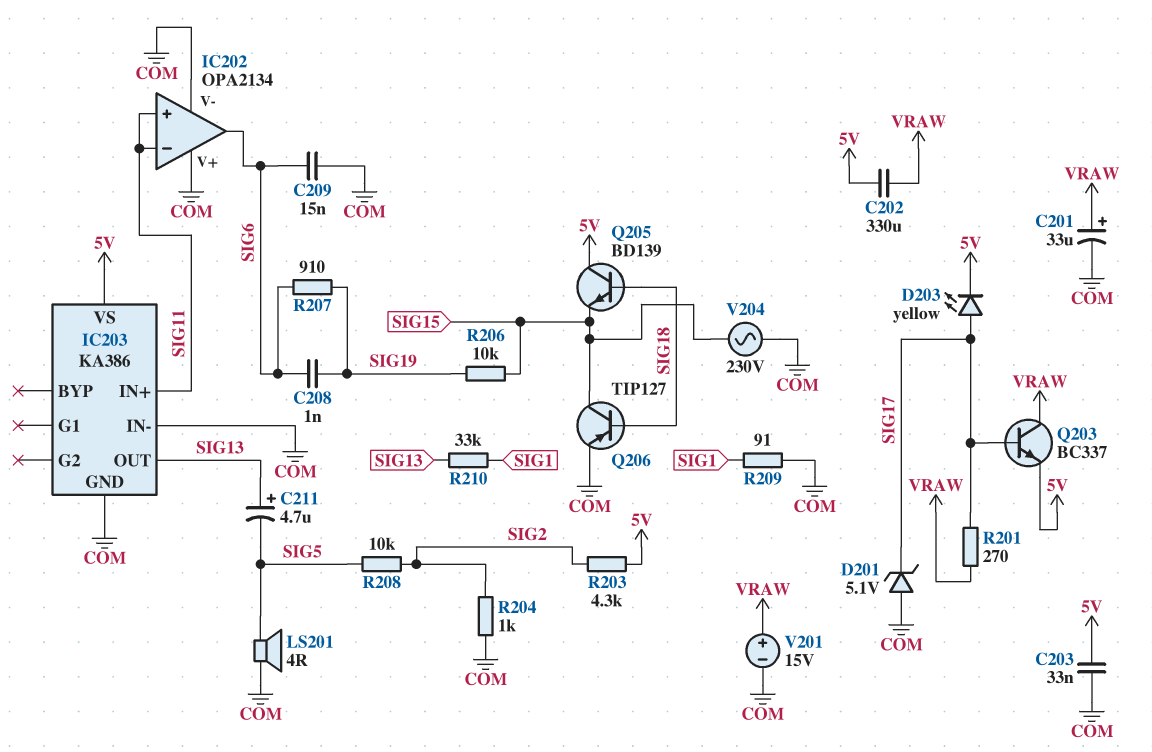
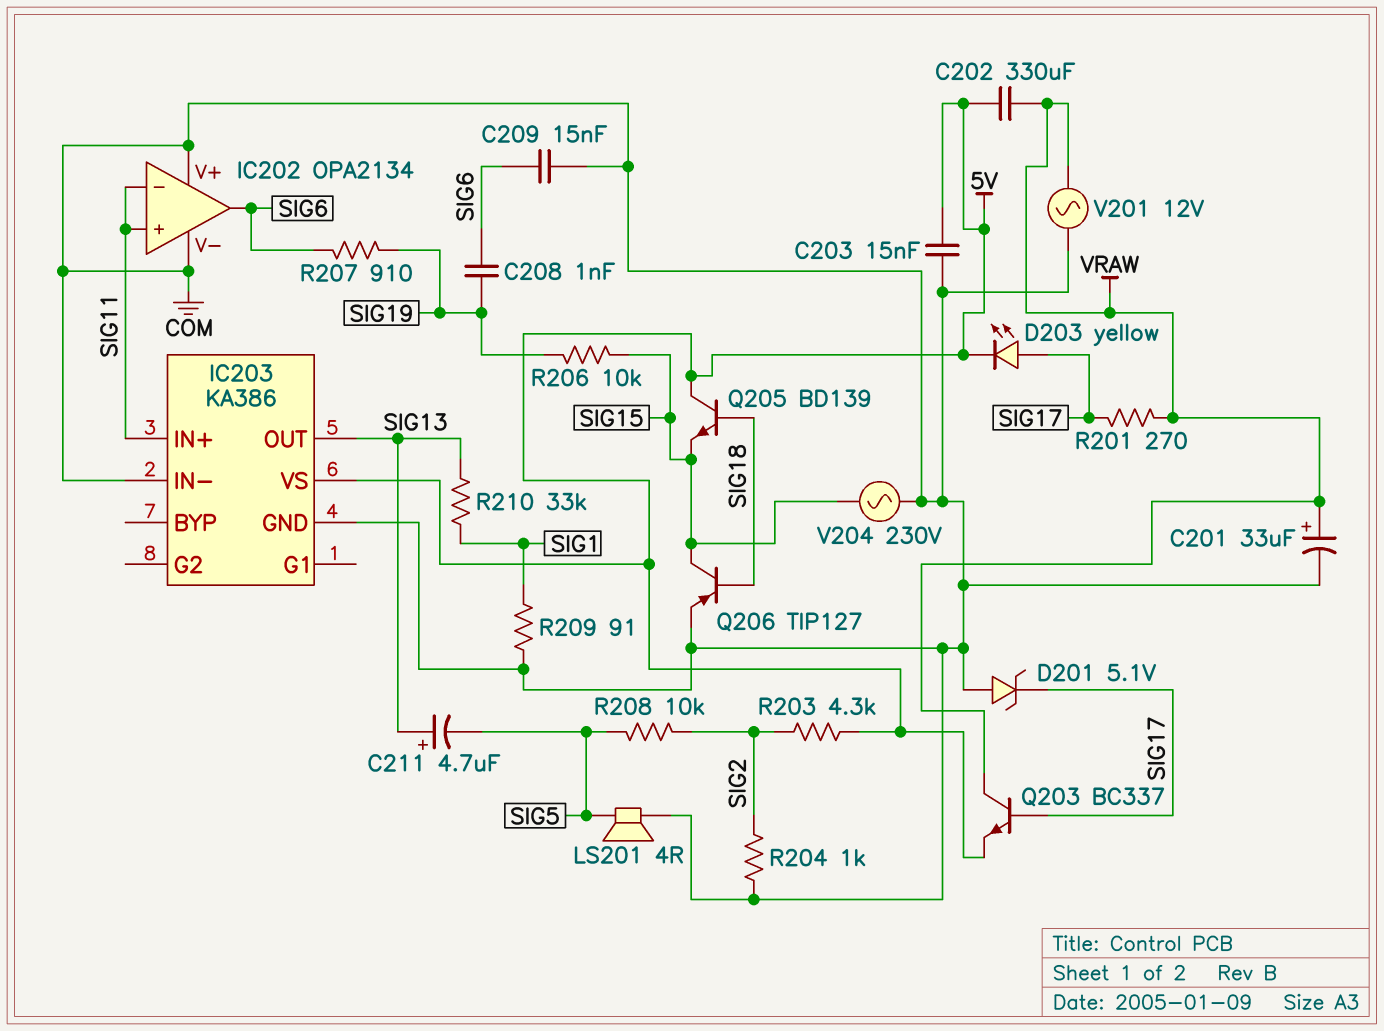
C203: 33nF (5V, COM) -> 15nF (5V, COM)
V201: 15V (plus VRAW, minus COM) -> AC 12V (COM, VRAW)

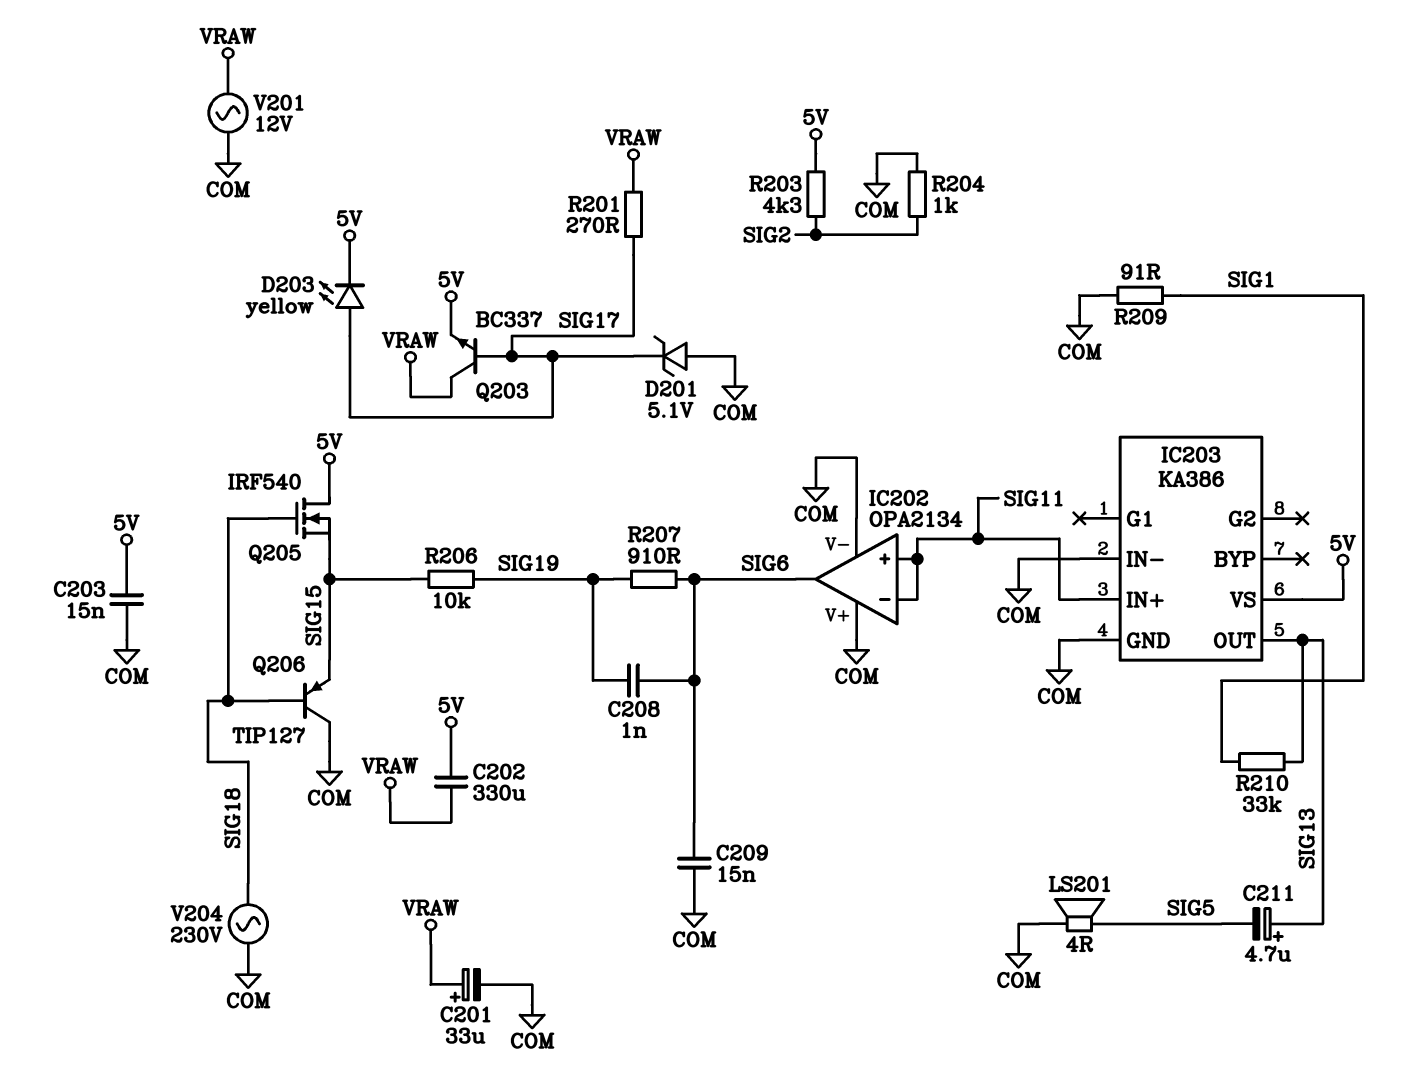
Q205: NPN BD139 (B SIG18, C 5V, E SIG15) -> NMOS IRF540 (G SIG18, D 5V, S SIG15)
Q206: PNP TIP127 (B SIG18, C SIG15, E COM) -> PNP TIP127 (B SIG18, C COM, E SIG15)
R208: 10k (SIG2, SIG5) -> none
V204: AC 230V (COM, SIG15) -> AC 230V (COM, SIG18)

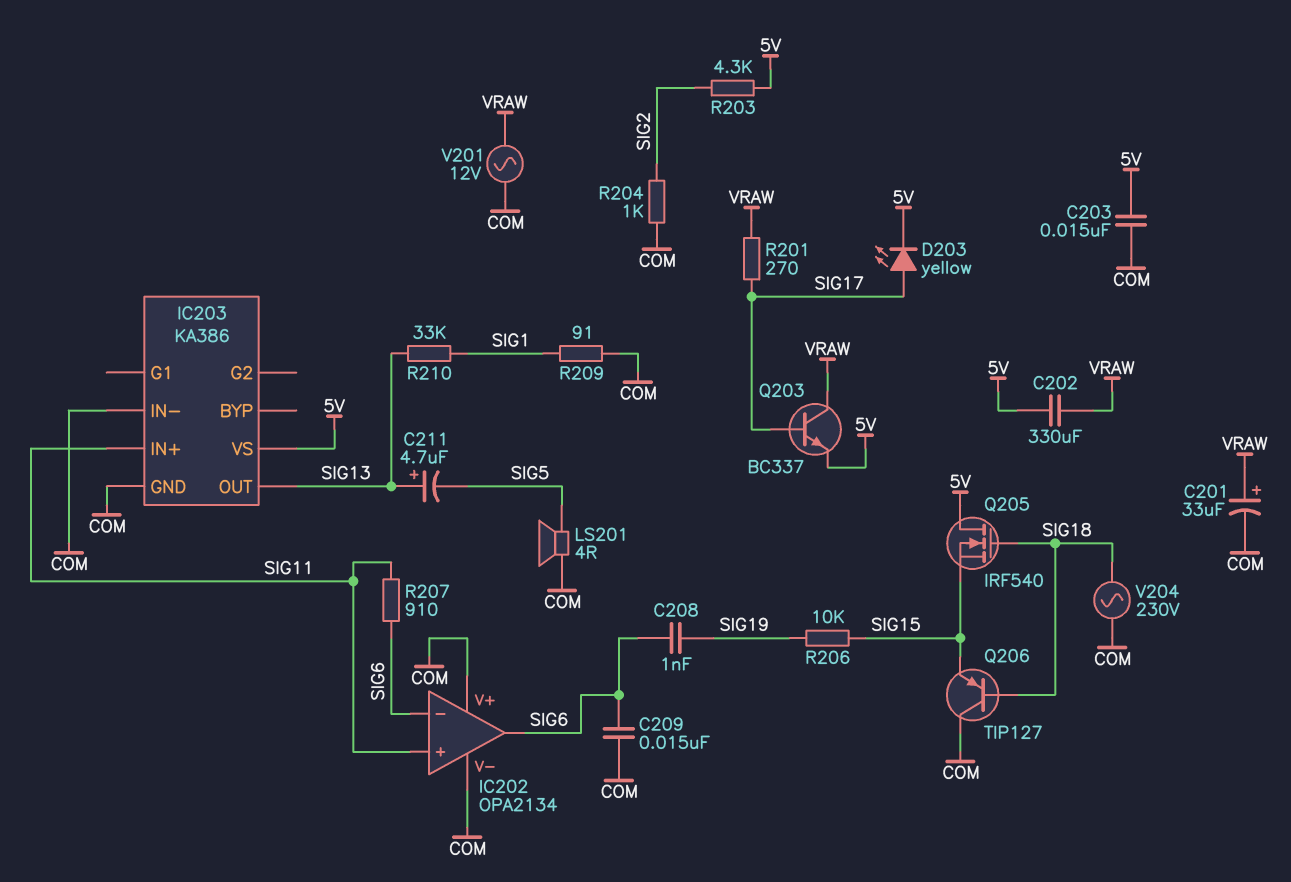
D201: zener 5.1V (A COM, K SIG17) -> none
IC202 pin in-: SIG11 -> SIG6
R207: 910 (SIG6, SIG19) -> 910 (SIG6, SIG11)

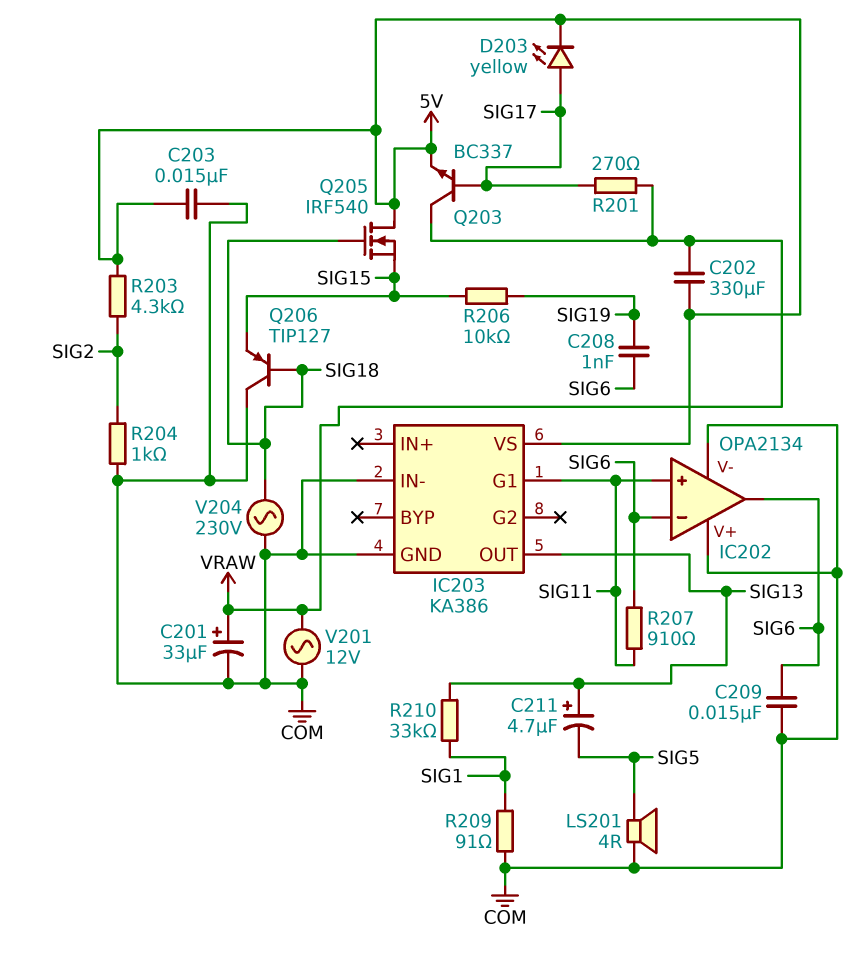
IC203 pin G1: none -> SIG11
IC203 pin IN+: SIG11 -> none

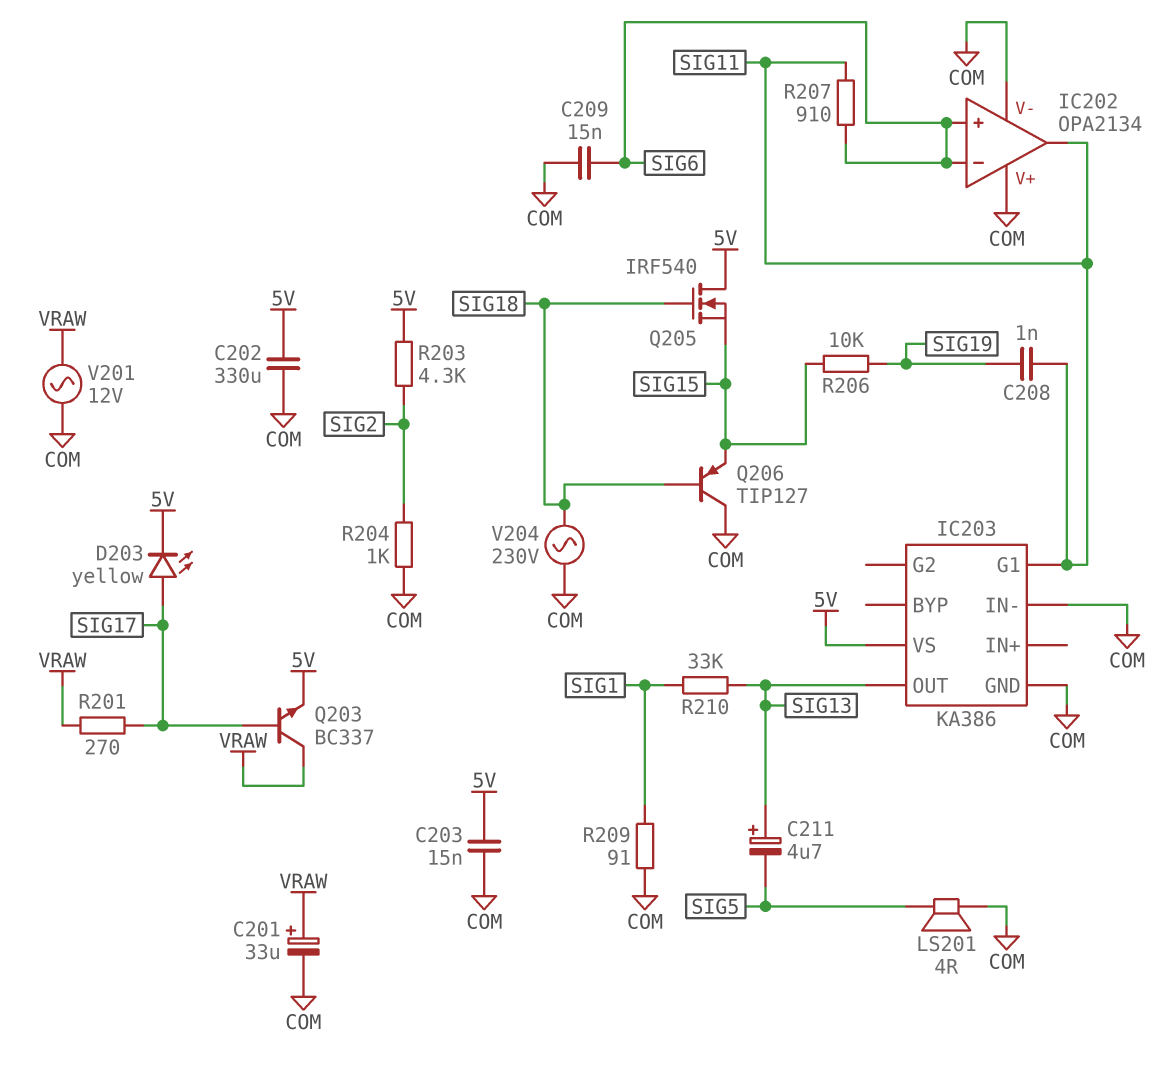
C202: 330uF (5V, VRAW) -> 330uF (5V, COM)
C208: 1nF (SIG6, SIG19) -> 1nF (SIG11, SIG19)
IC202 pin in+: SIG11 -> SIG6
IC202 pin out: SIG6 -> SIG11

